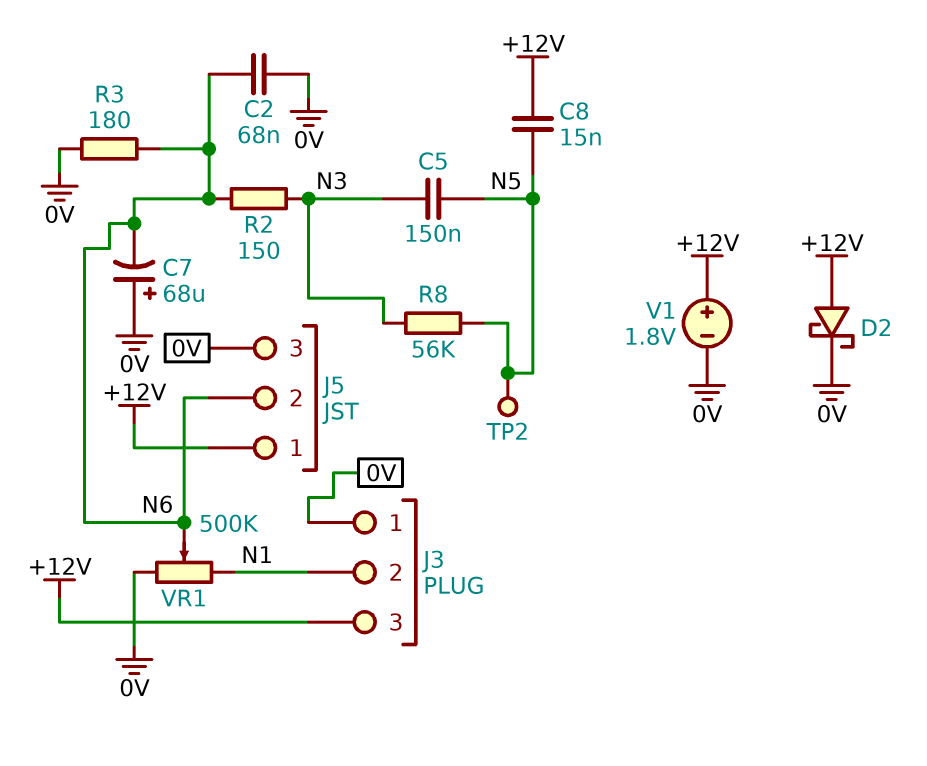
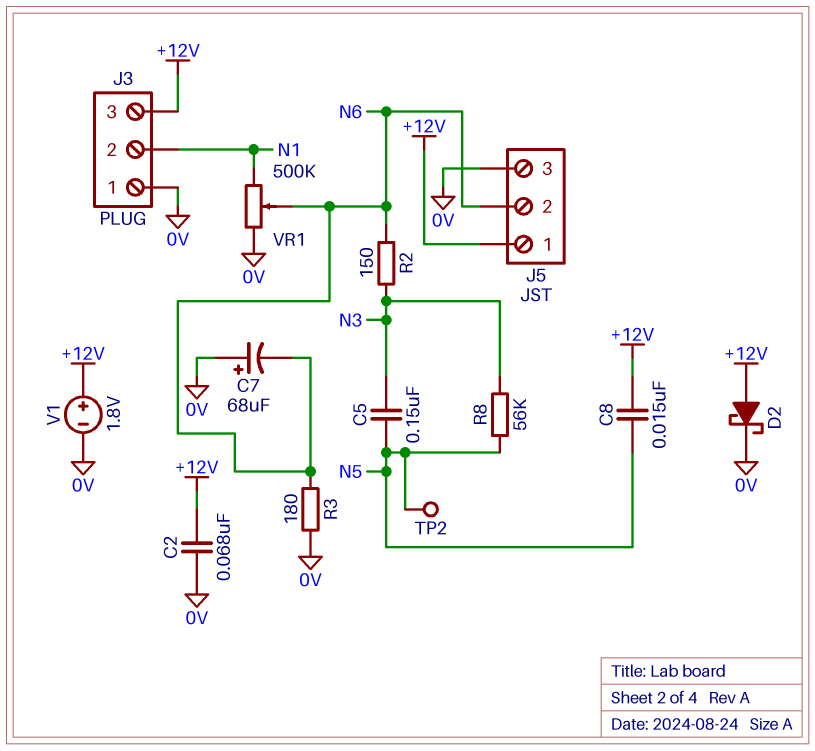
C2: 68nF (0V, N6) -> 68nF (+12V, 0V)

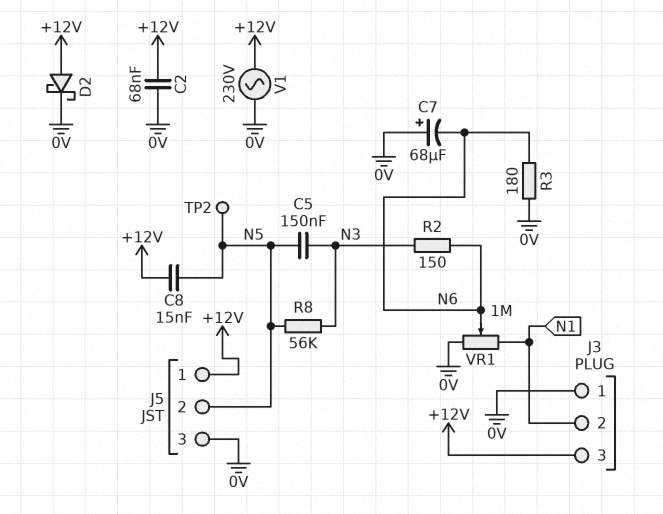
J5 pin 2: N6 -> N5
V1: 1.8V (plus +12V, minus 0V) -> AC 230V (+12V, 0V)
VR1: 500k (0V, N1, wiper N6) -> 1M (0V, N1, wiper N6)

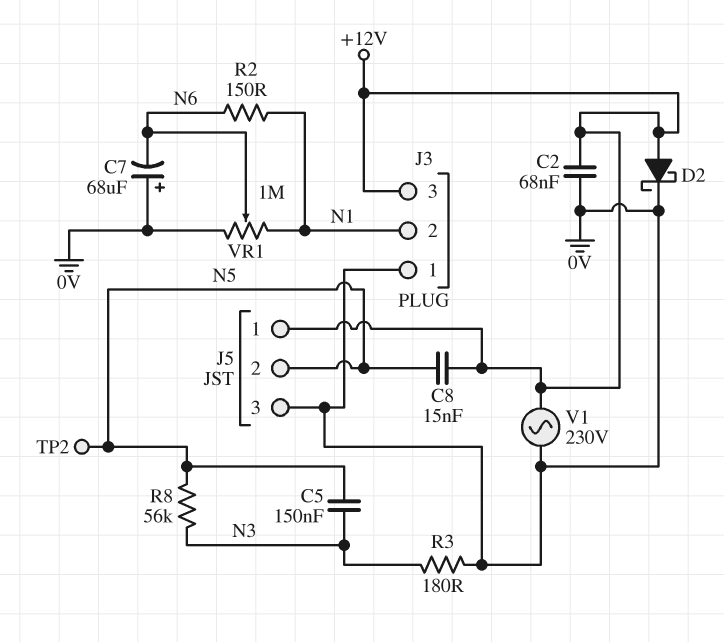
R2: 150 (N3, N6) -> 150 (N1, N6)
R3: 180 (0V, N6) -> 180 (0V, N3)

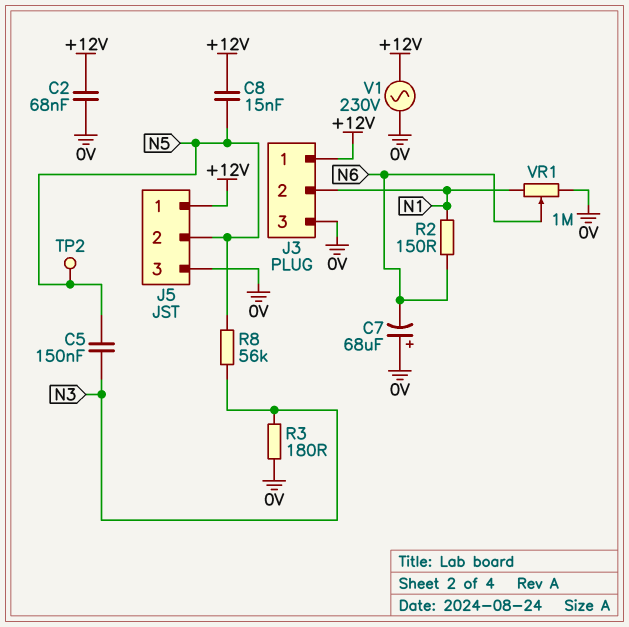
D2: schottky (A +12V, K 0V) -> none
J3 pin 1: 0V -> +12V
J3 pin 3: +12V -> 0V

